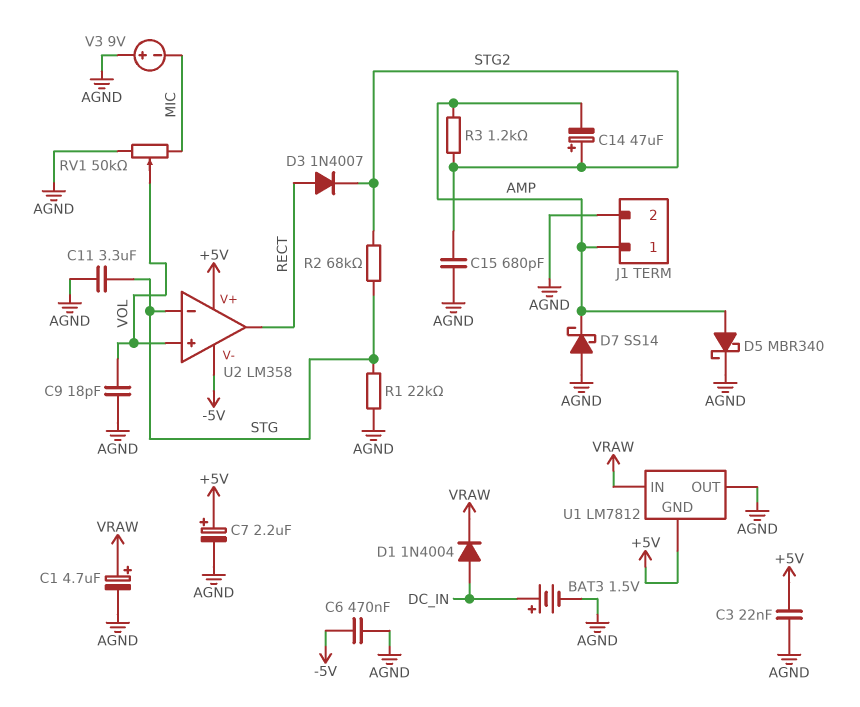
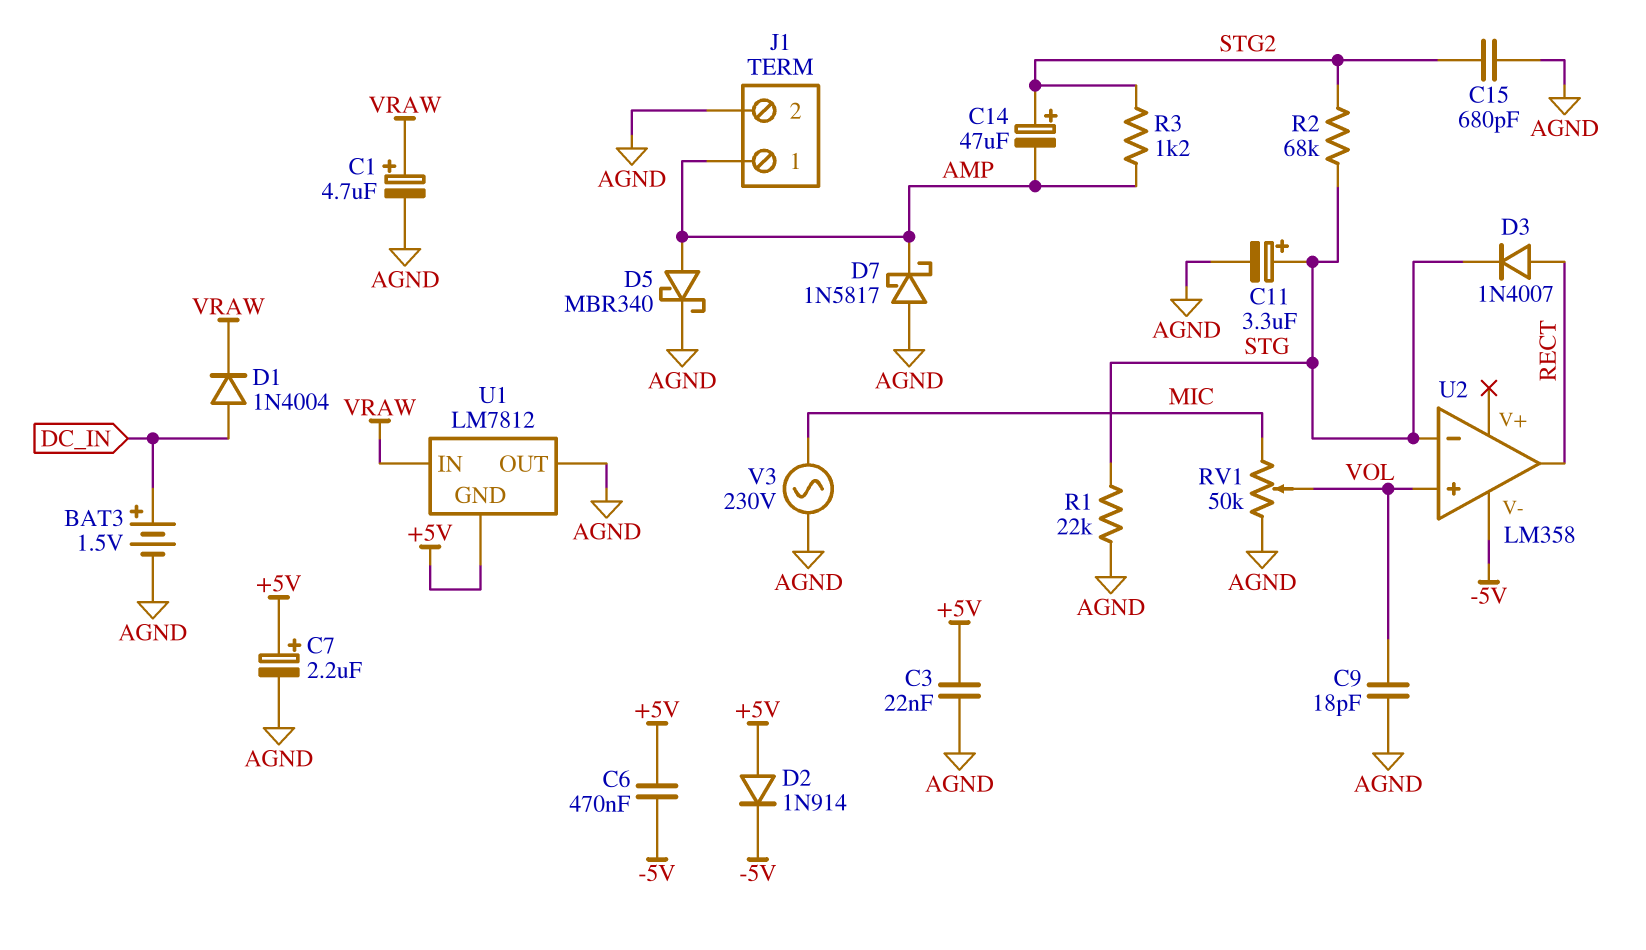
C6: 470nF (-5V, AGND) -> 470nF (+5V, -5V)
C11: 3.3uF (AGND, STG) -> 3.3uF (plus STG, minus AGND)
D2: none -> diode 1N914 (A +5V, K -5V)
D3: diode 1N4007 (A RECT, K STG2) -> diode 1N4007 (A RECT, K STG)
D7: schottky SS14 (A AGND, K AMP) -> schottky 1N5817 (A AGND, K AMP)
U2 pin V+: +5V -> none
V3: 9V (plus AGND, minus MIC) -> AC 230V (AGND, MIC)

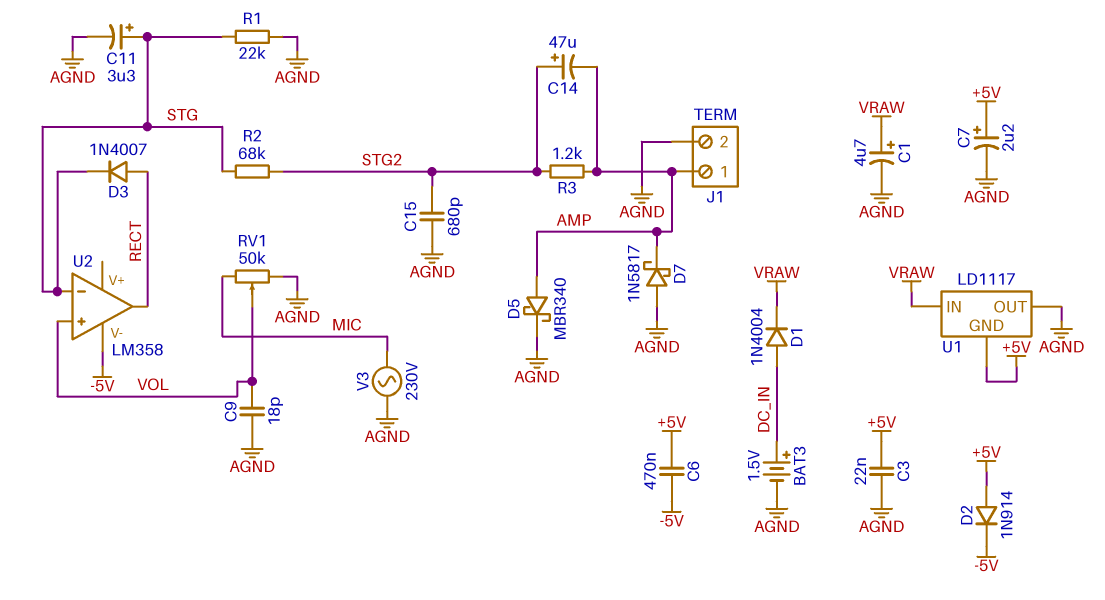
U1: LM7812 -> LD1117

